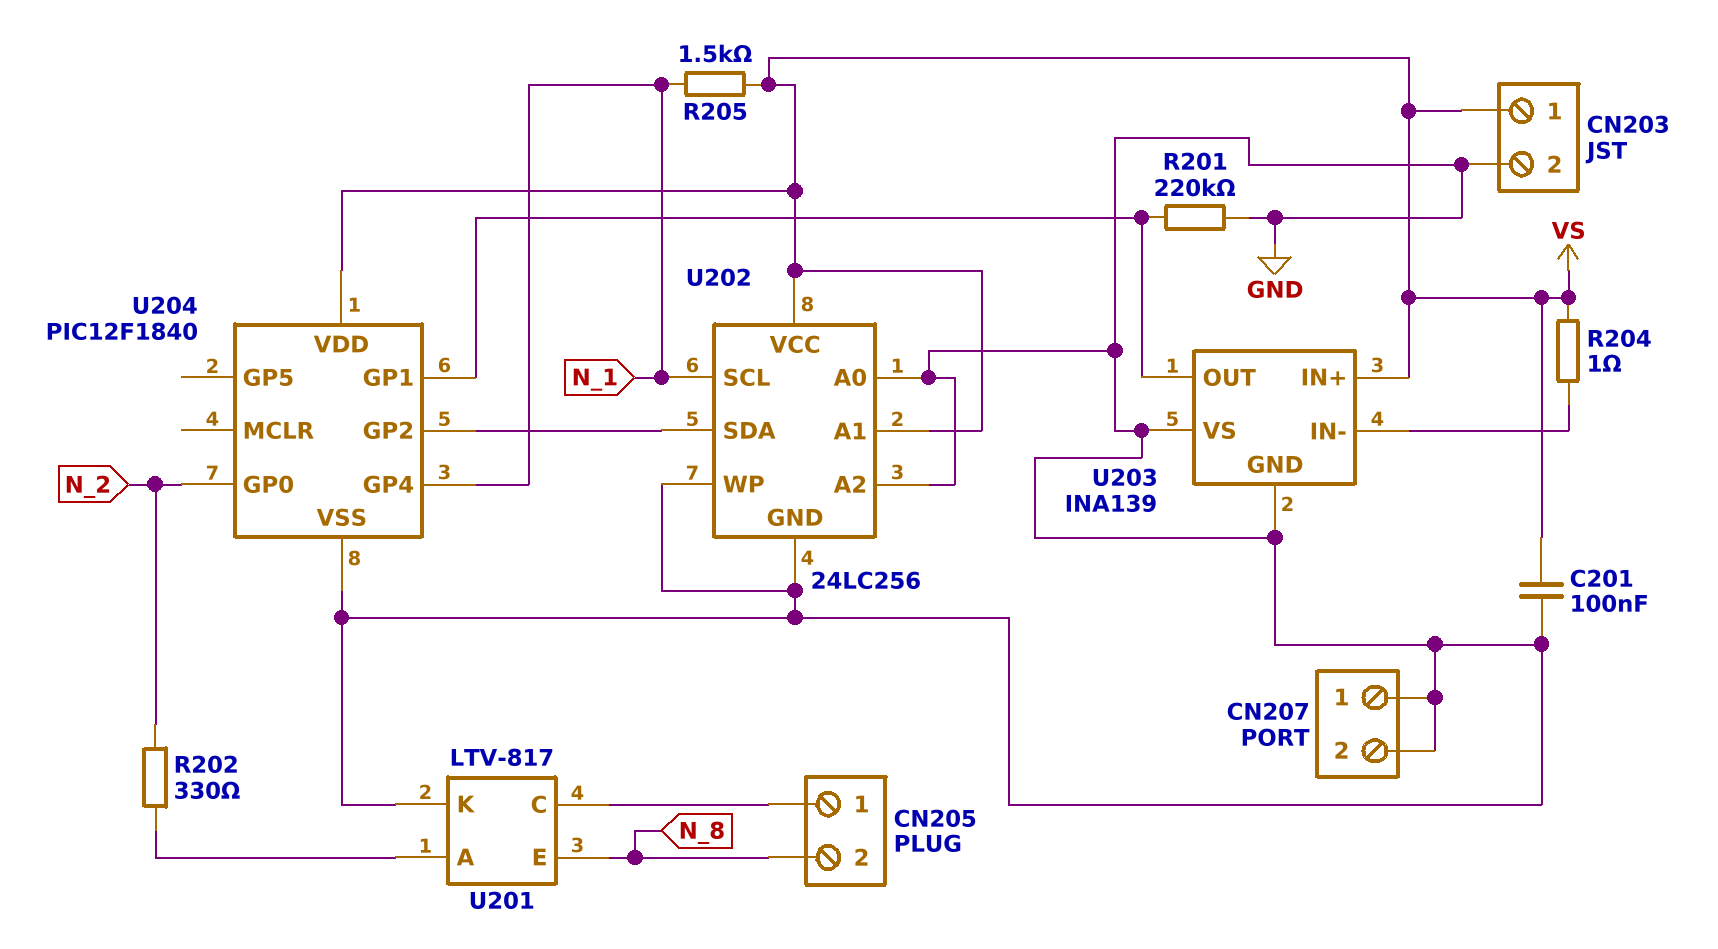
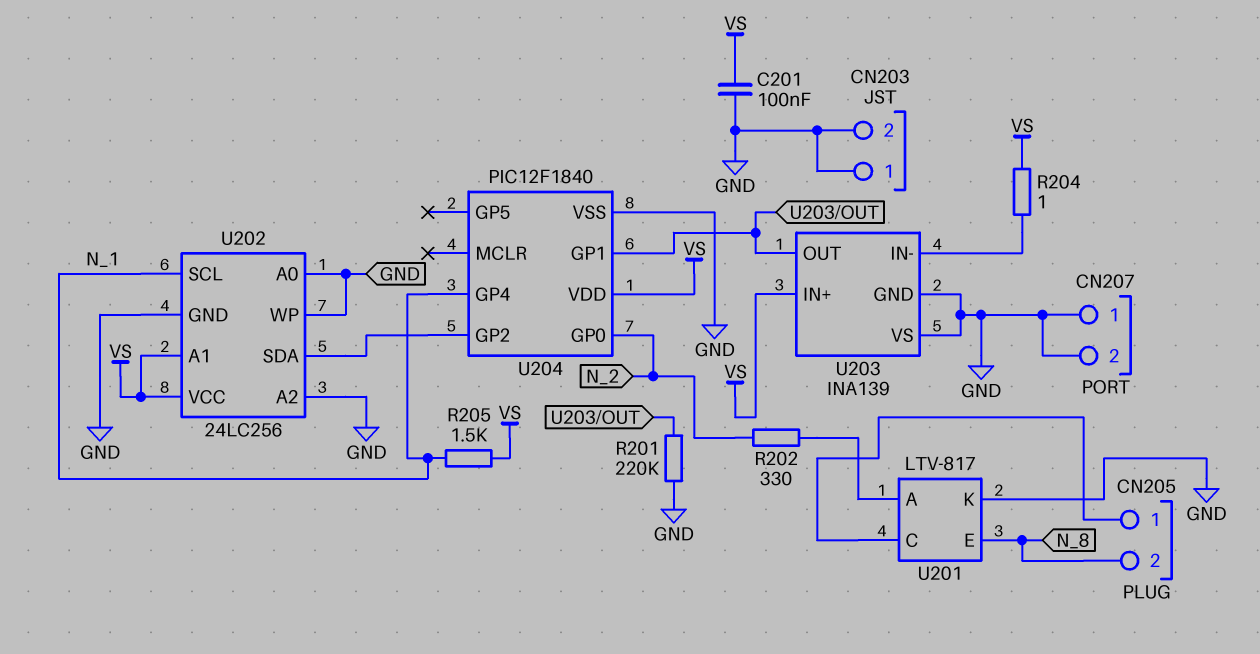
CN203 pin 1: VS -> GND

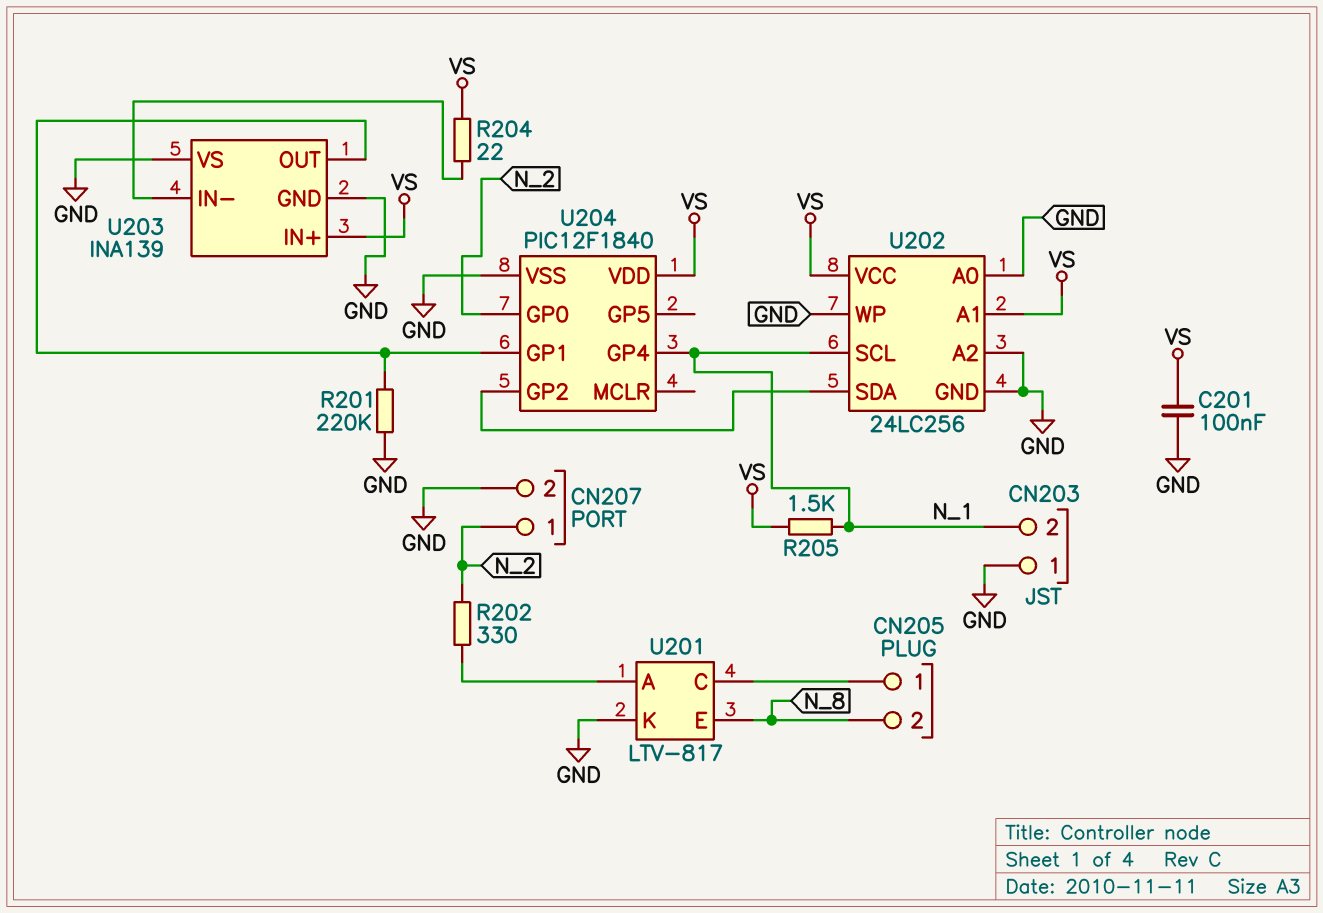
CN203 pin 2: GND -> N_1
CN207 pin 1: GND -> N_2
R204: 1 (U203/IN-, VS) -> 22 (U203/IN-, VS)

